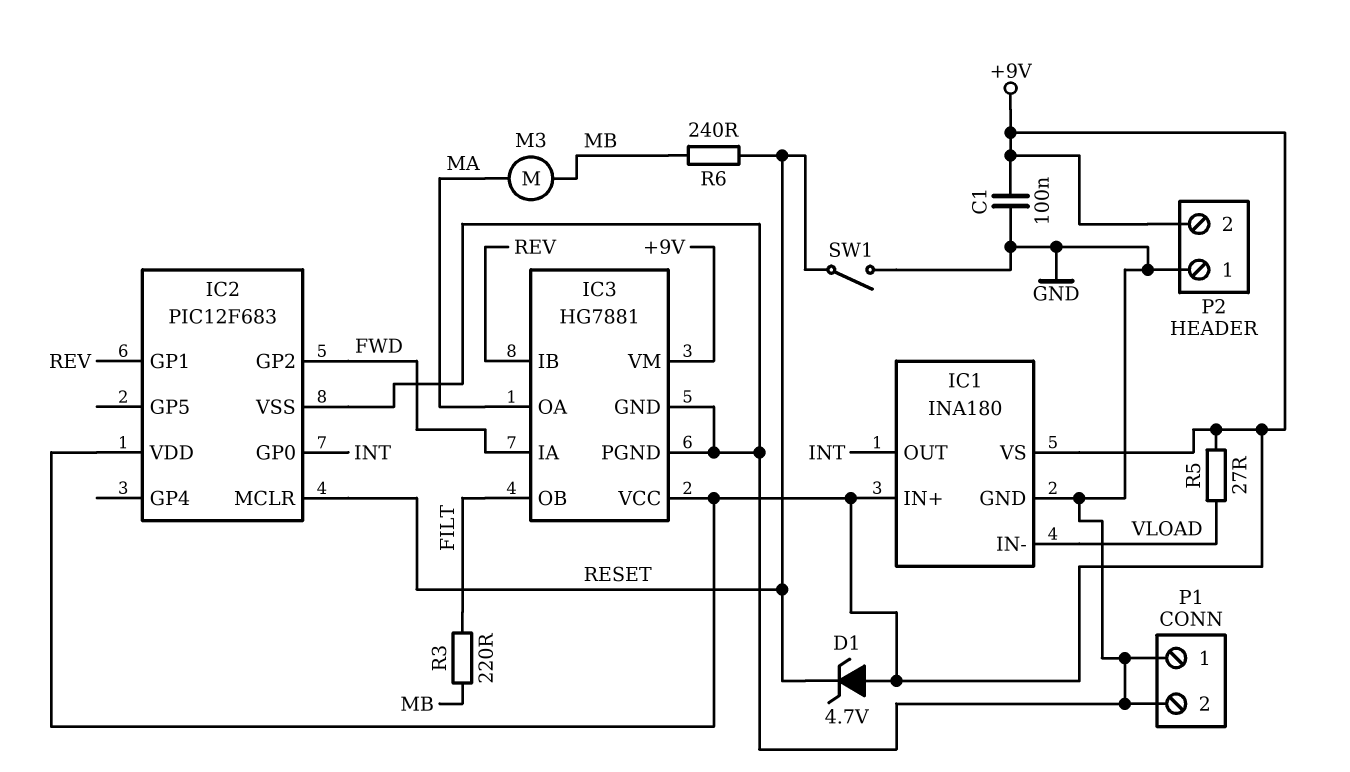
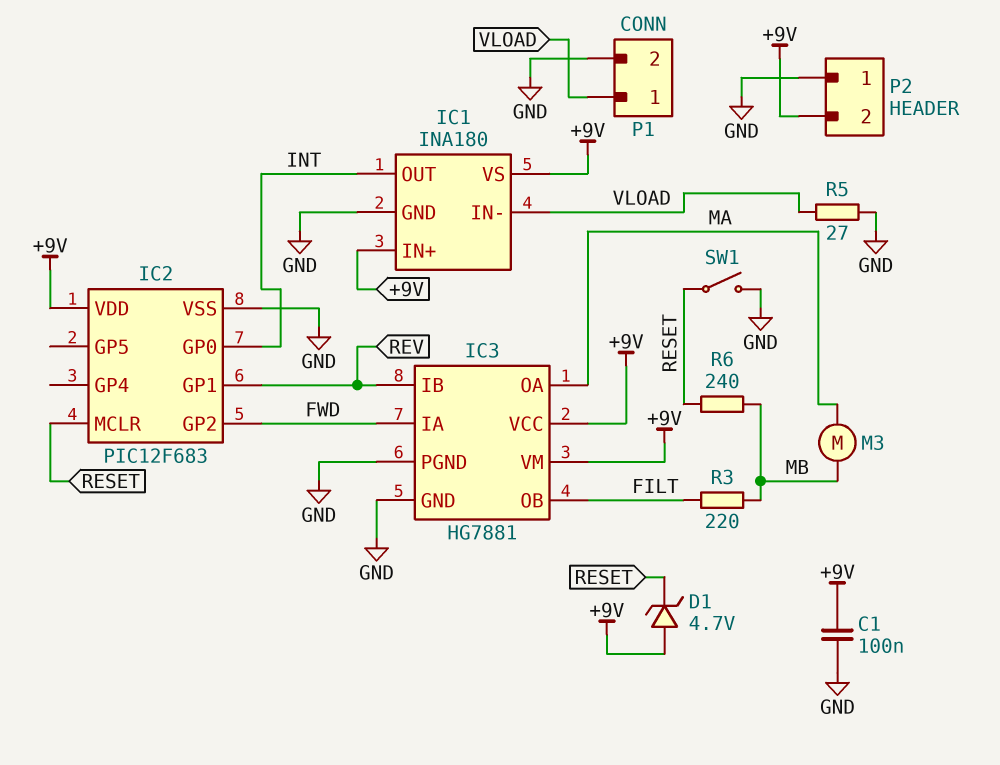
P1 pin 1: GND -> VLOAD
R5: 27 (+9V, VLOAD) -> 27 (GND, VLOAD)

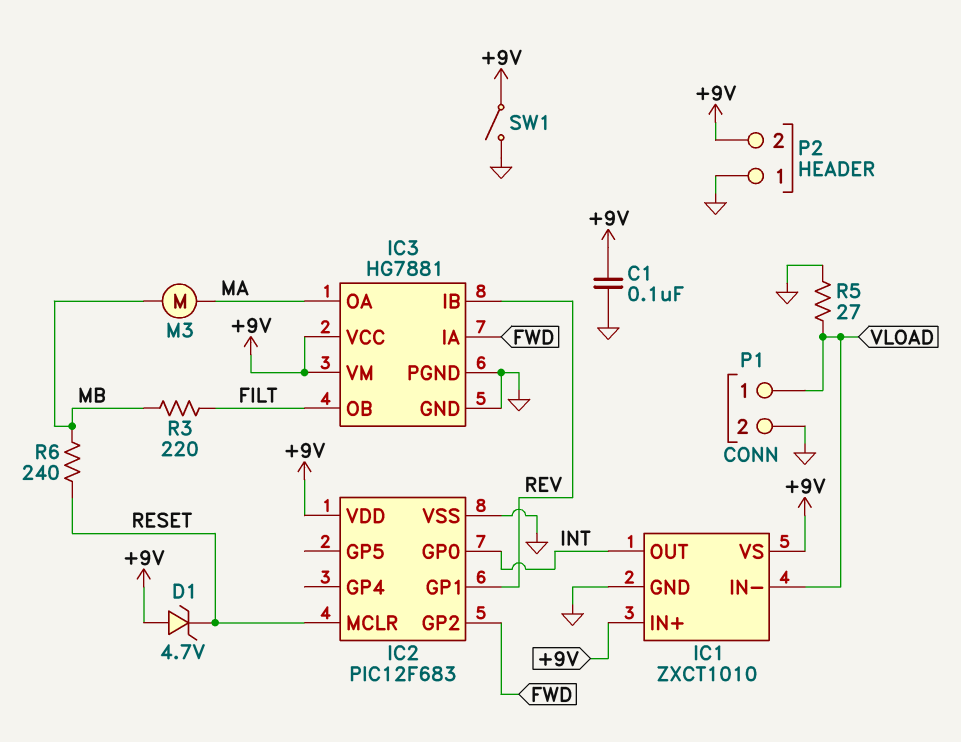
IC1: INA180 -> ZXCT1010
SW1: switch (GND, RESET) -> switch (+9V, GND)

